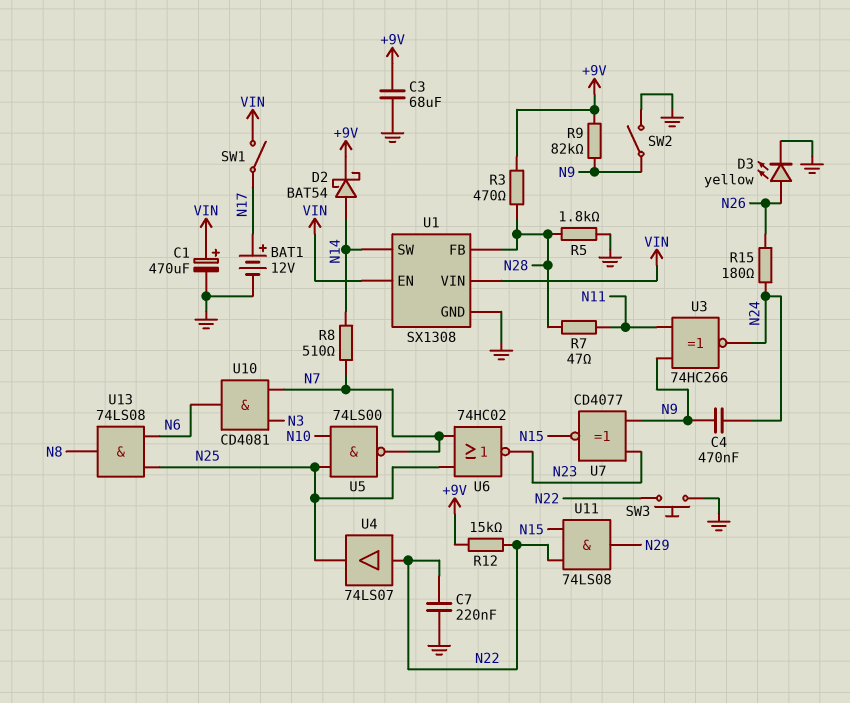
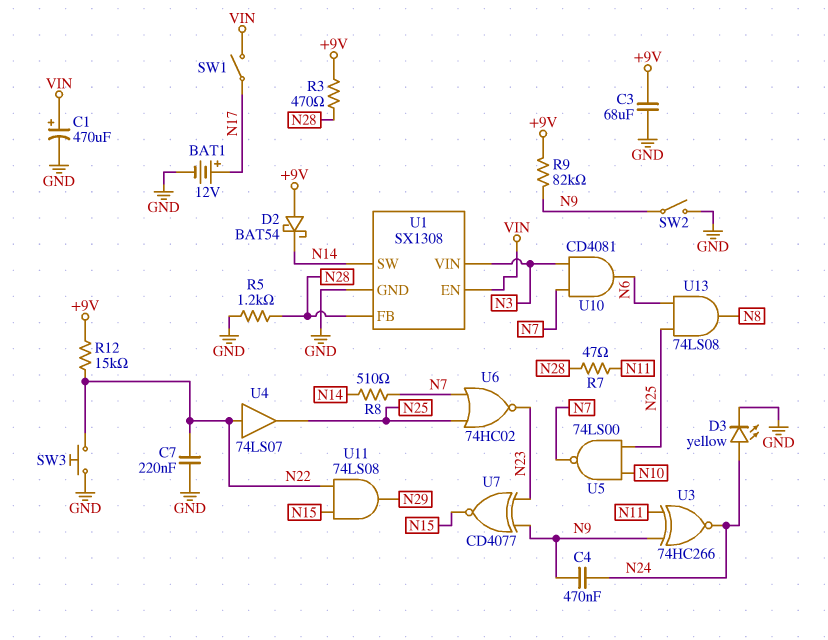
D2: schottky BAT54 (A N14, K +9V) -> schottky BAT54 (A +9V, K N14)
D3: LED yellow (A N26, K GND) -> LED yellow (A N24, K GND)
R5: 1.8k (GND, N28) -> 1.2k (GND, N28)
R15: 180 (N24, N26) -> none
U1 pin VIN: VIN -> N3

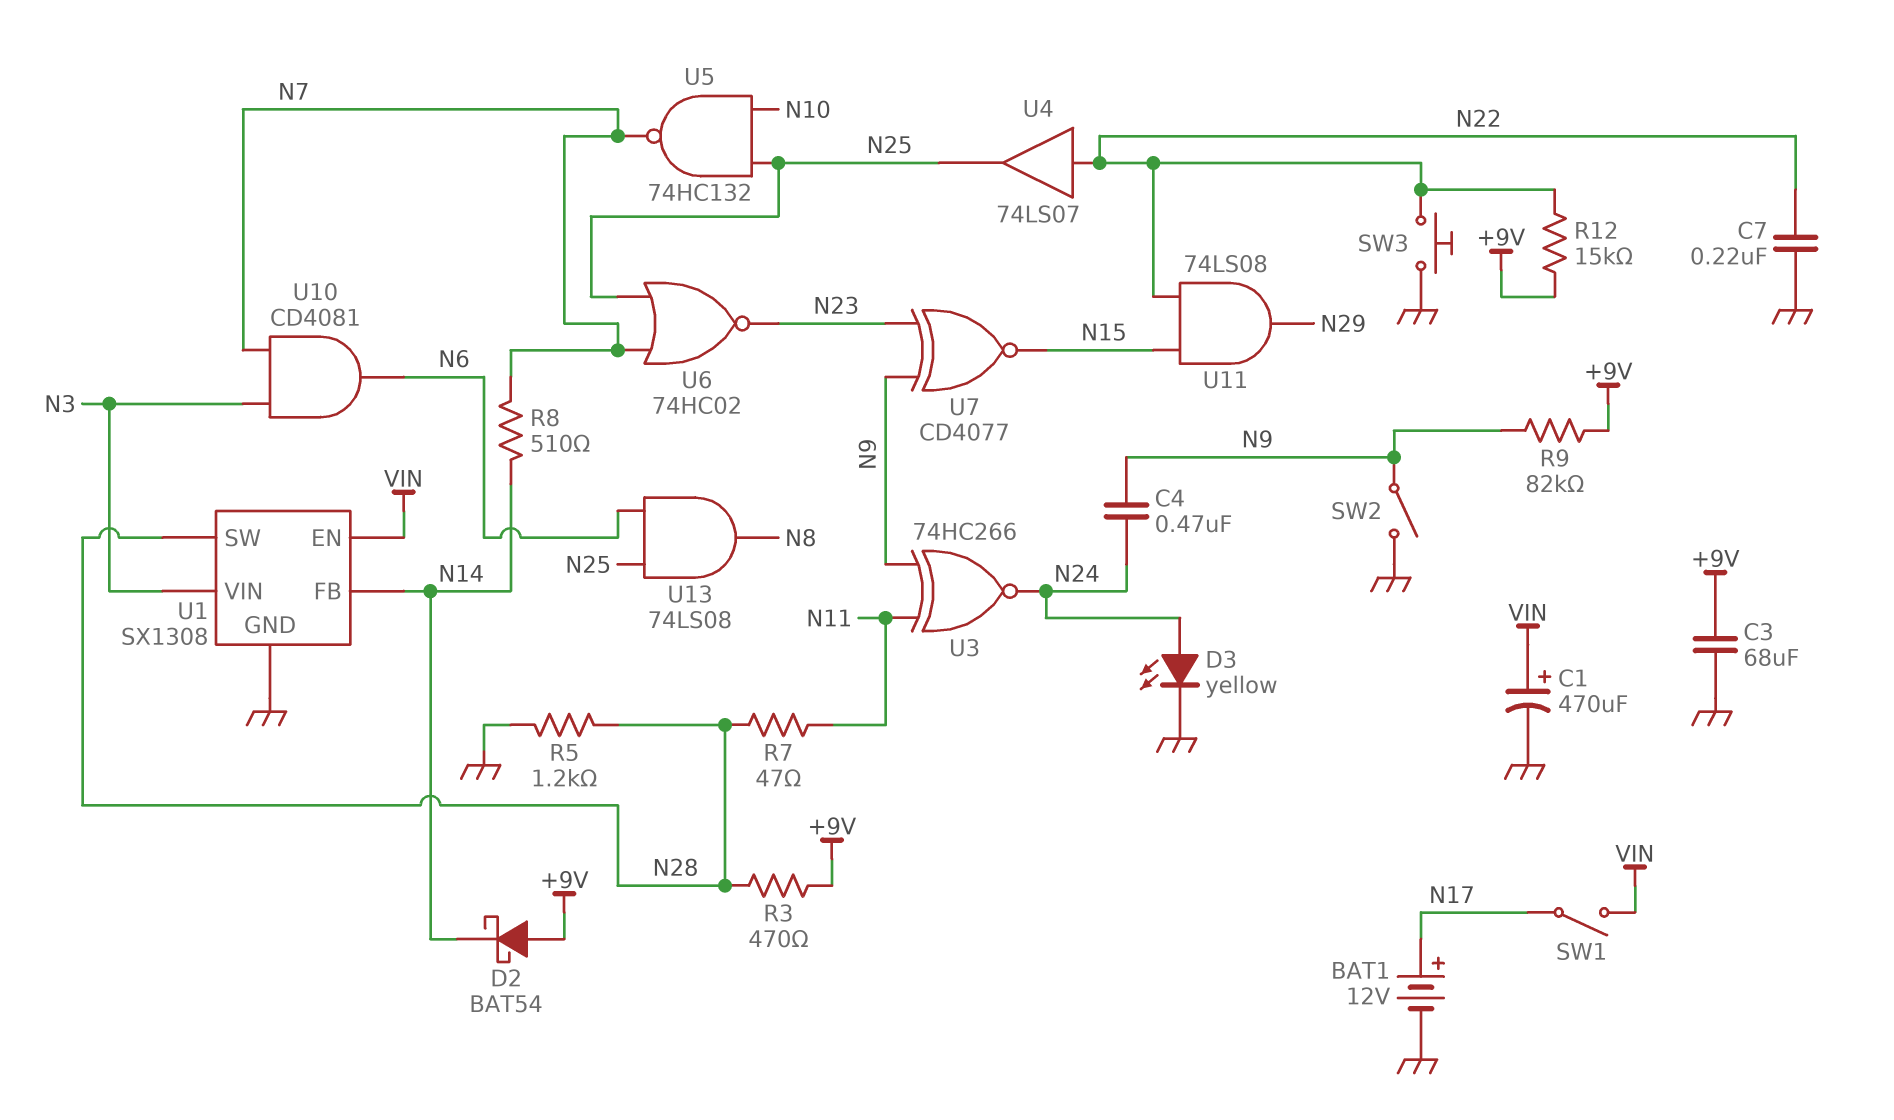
U1 pin FB: N28 -> N14
U1 pin SW: N14 -> N28
U5: NAND 74LS00 (in N10, in N25, out N7) -> NAND 74HC132 (in N10, in N25, out N7)

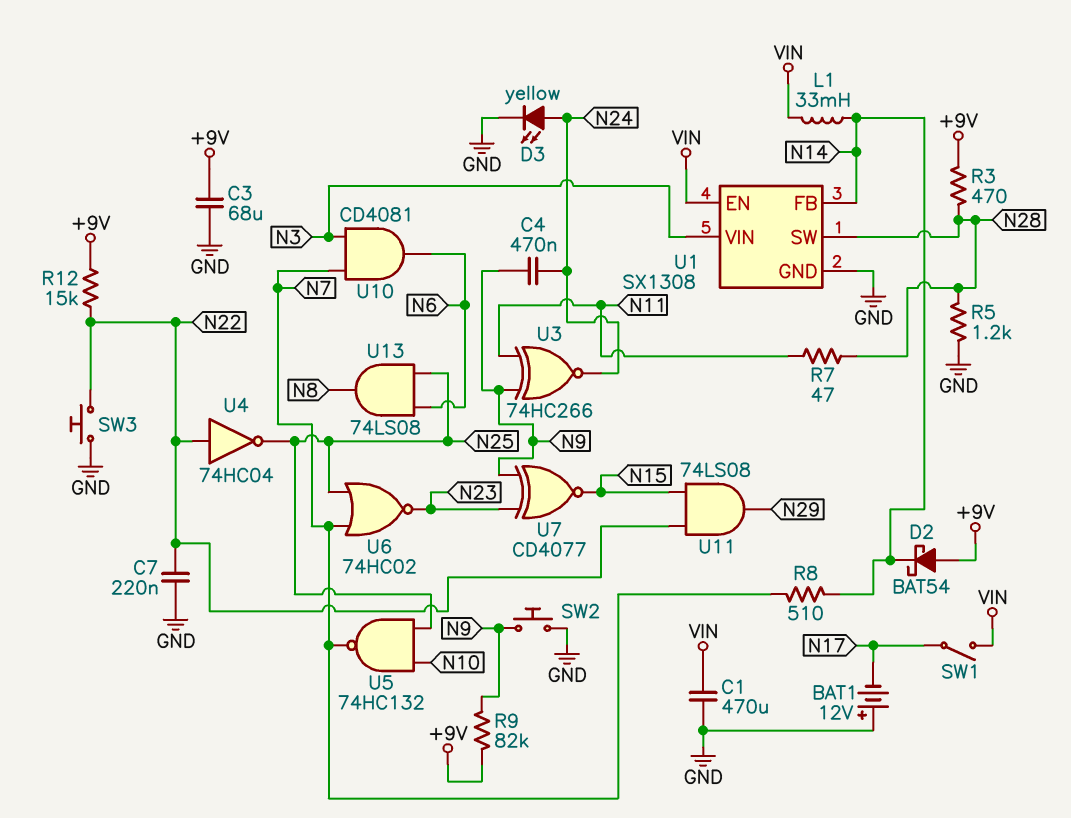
BAT1: 12V (plus N17, minus GND) -> 12V (plus GND, minus N17)
C1: 470uF (plus VIN, minus GND) -> 470uF (GND, VIN)
L1: none -> 33mH (N14, VIN)
SW2: switch (GND, N9) -> button (GND, N9)
U4: buffer 74LS07 (in N22, out N25) -> NOT 74HC04 (in N22, out N25)

